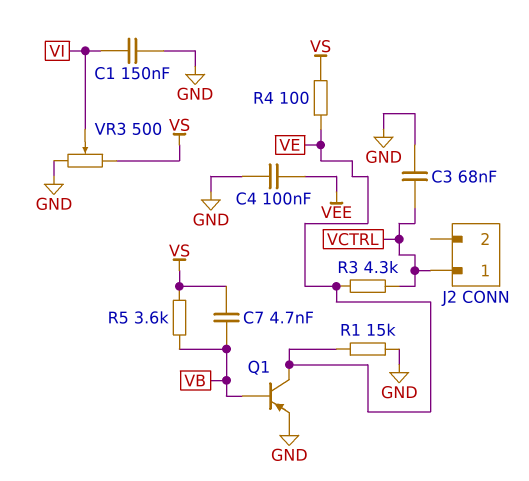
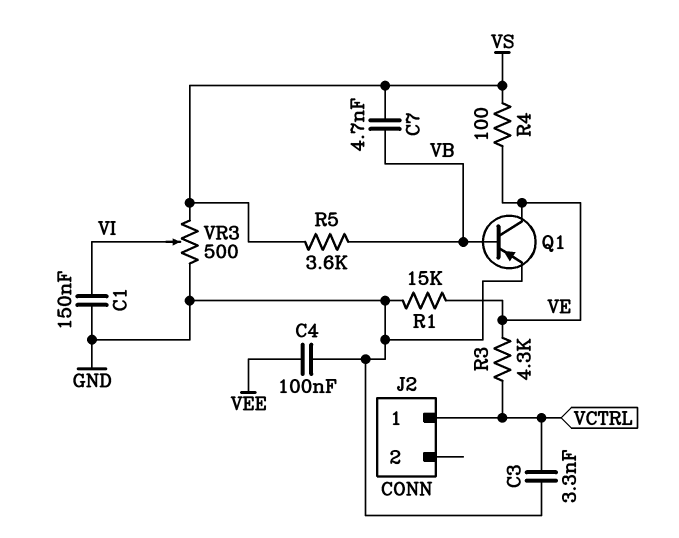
C3: 68nF (GND, VCTRL) -> 3.3nF (GND, VCTRL)

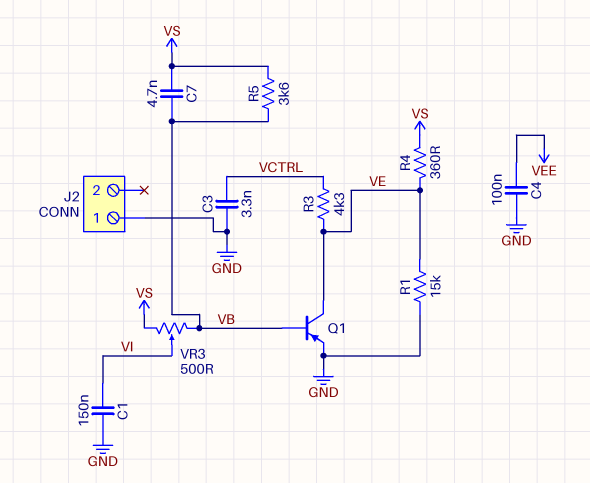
J2 pin 1: VCTRL -> GND
R4: 100 (VE, VS) -> 360 (VE, VS)
VR3: 500 (GND, VS, wiper VI) -> 500 (VB, VS, wiper VI)

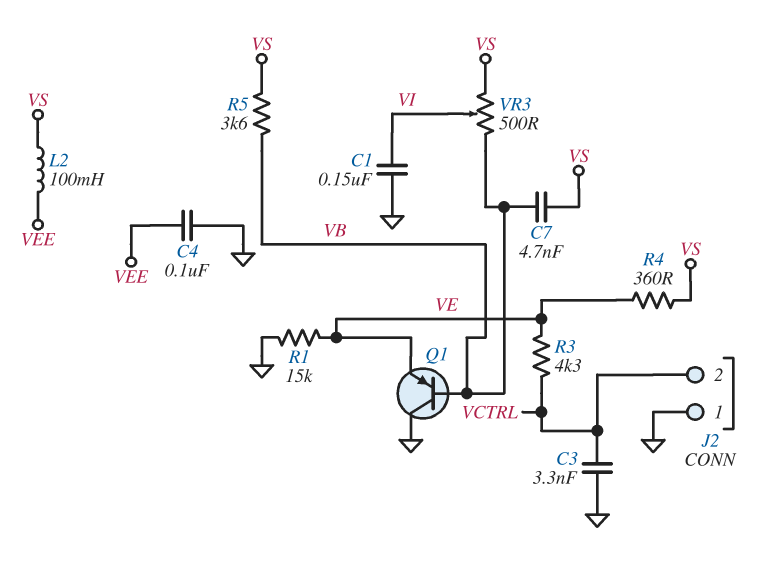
J2 pin 2: none -> VCTRL
L2: none -> 100mH (VEE, VS)
Q1: PNP (B VB, C VE, E GND) -> PNP (B VB, C GND, E VE)

